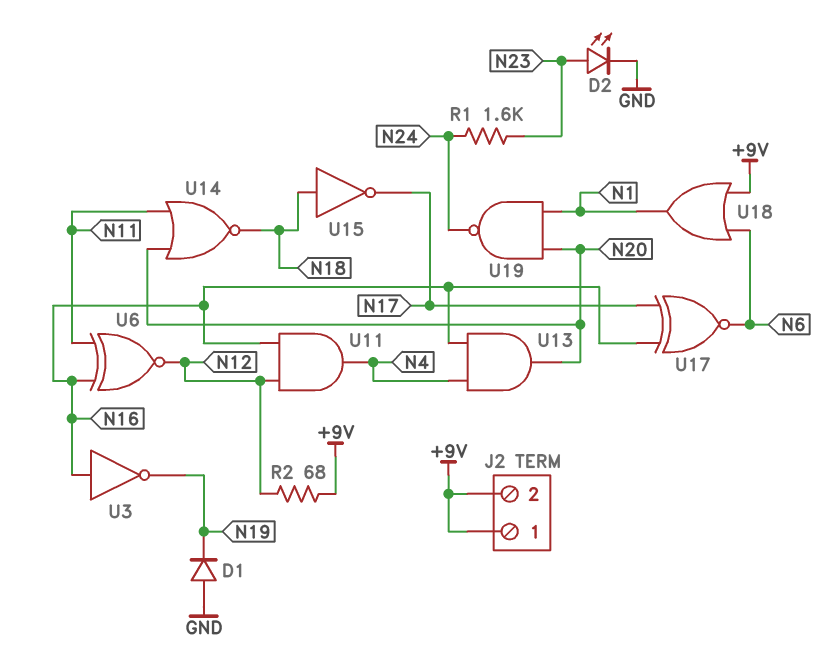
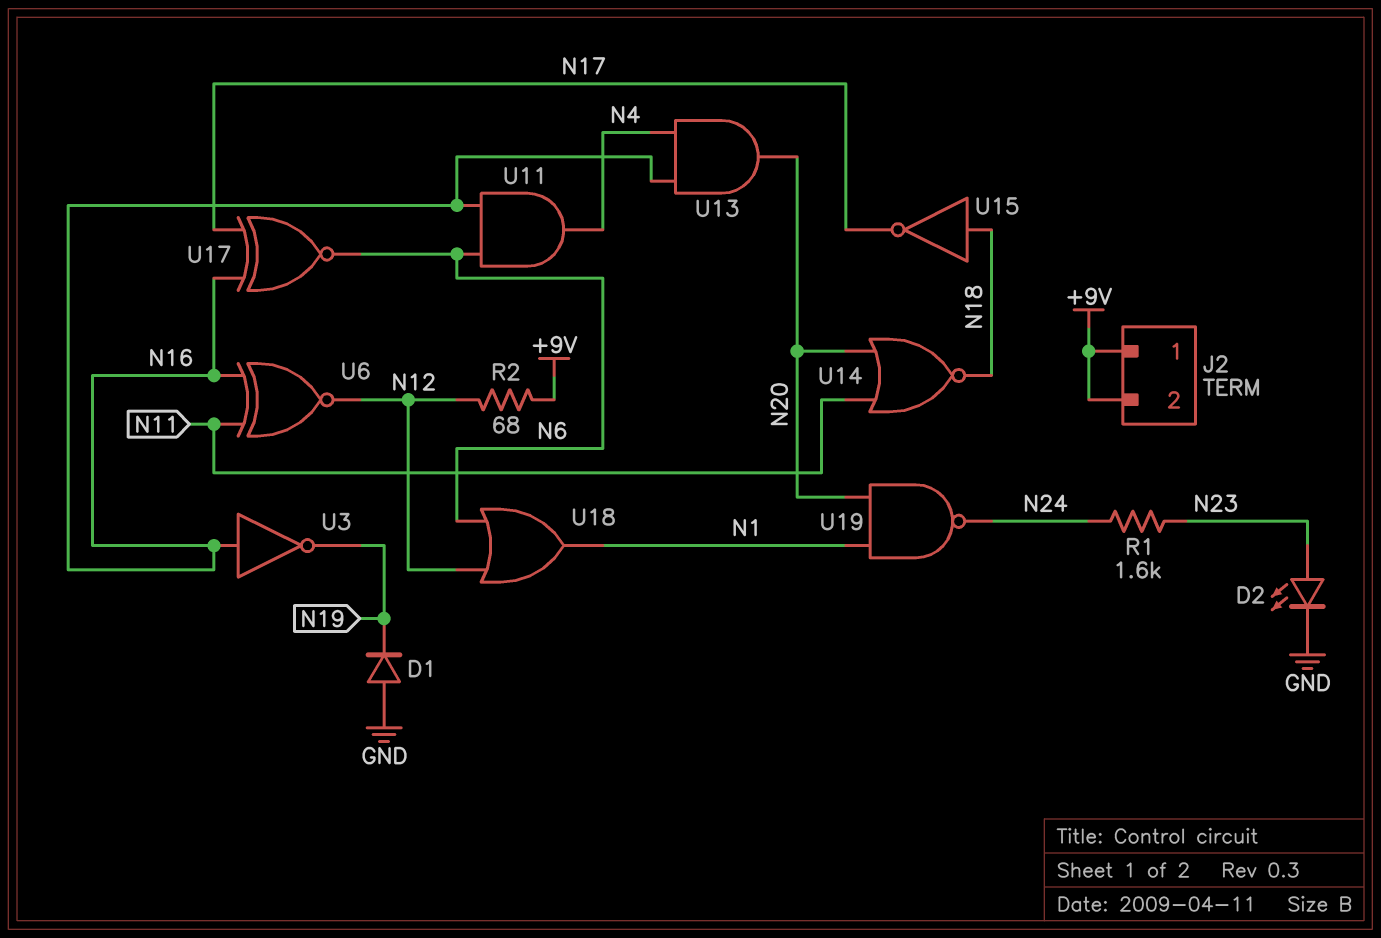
U11: AND (in N12, in N16, out N4) -> AND (in N6, in N16, out N4)
U18: OR (in +9V, in N6, out N1) -> OR (in N6, in N12, out N1)

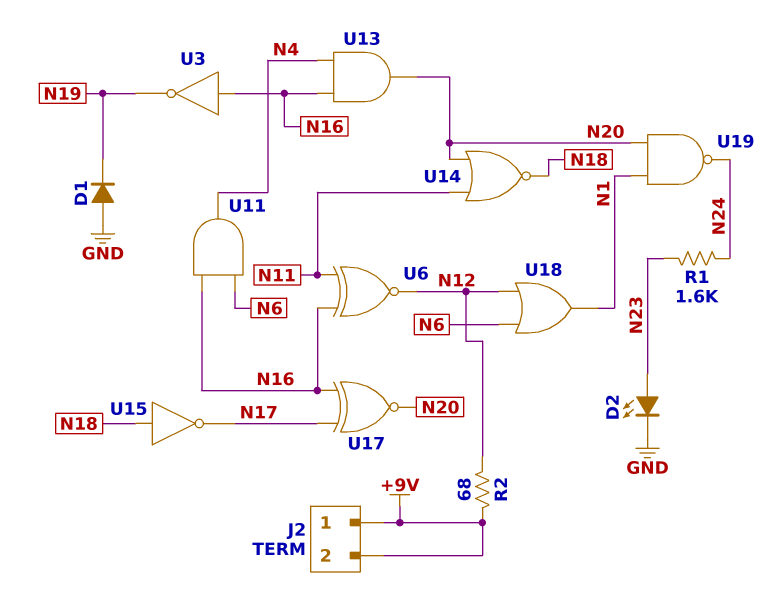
U17: XNOR (in N16, in N17, out N6) -> XNOR (in N16, in N17, out N20)

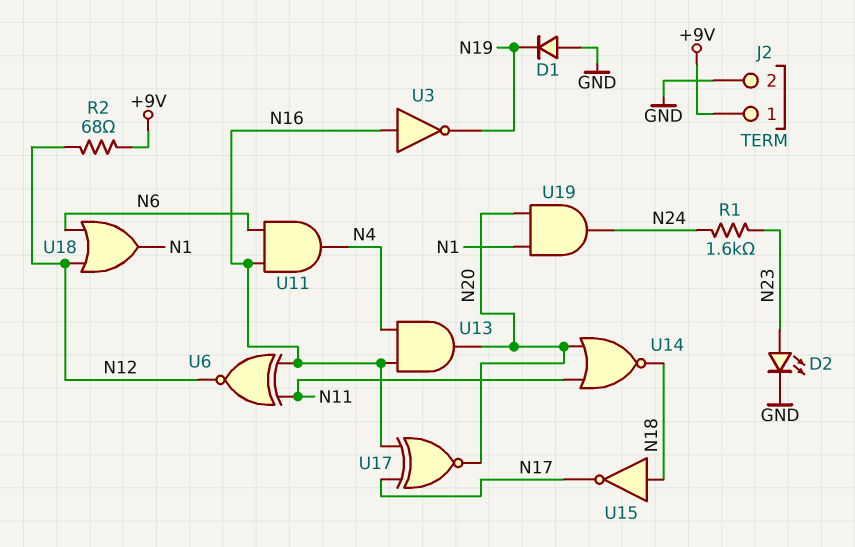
J2 pin 2: +9V -> GND
U19: NAND (in N1, in N20, out N24) -> AND (in N1, in N20, out N24)

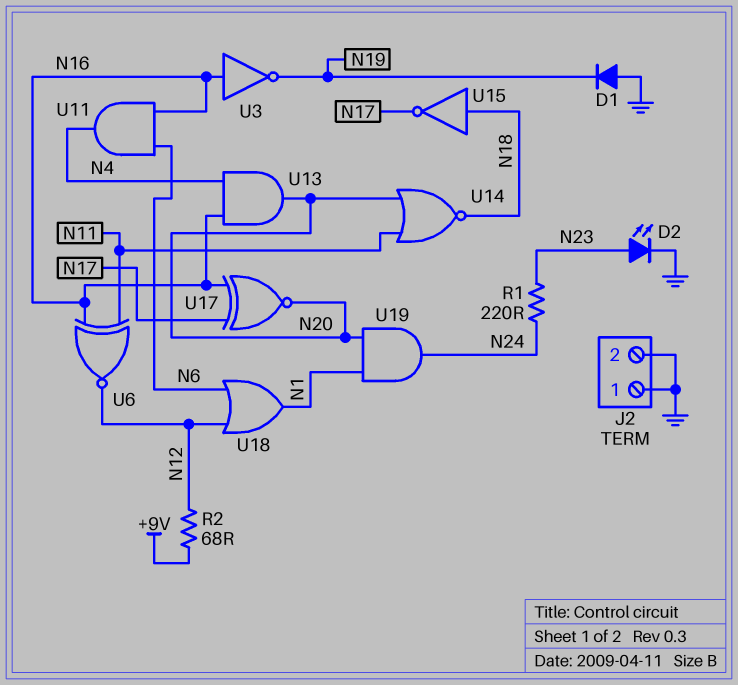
J2 pin 1: +9V -> GND
R1: 1.6k (N23, N24) -> 220 (N23, N24)

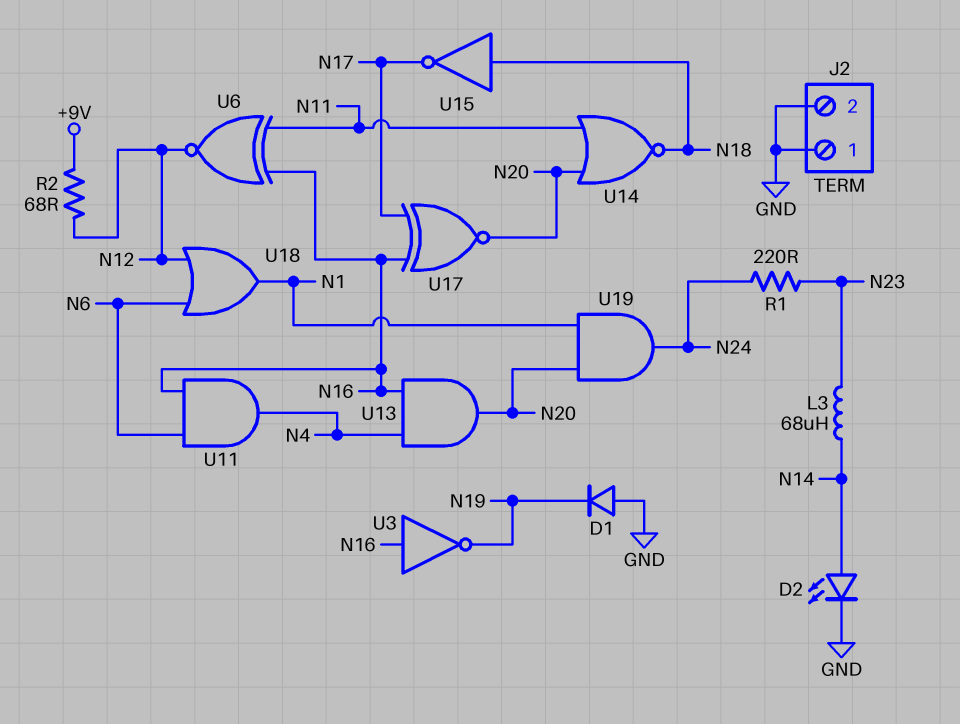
D2: LED (A N23, K GND) -> LED (A N14, K GND)
L3: none -> 68uH (N14, N23)

